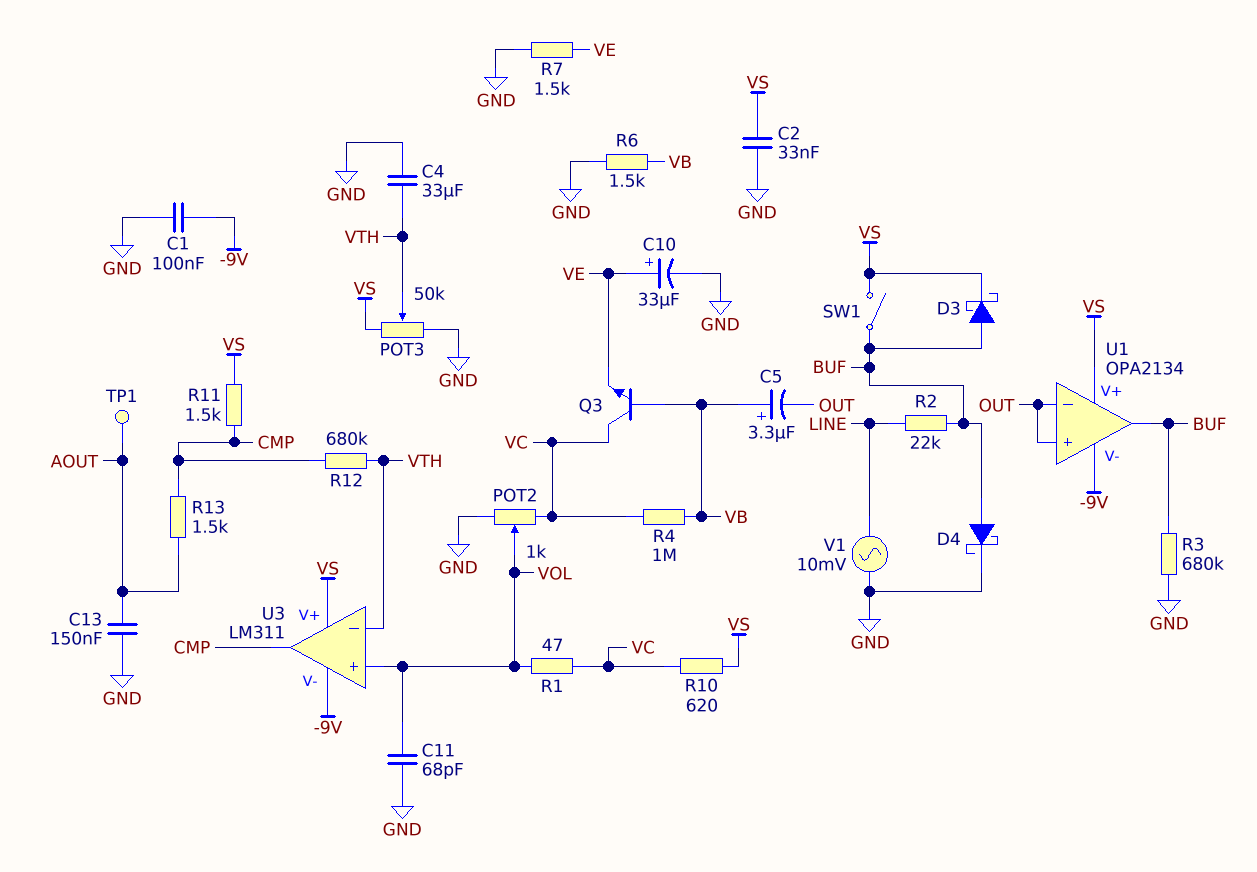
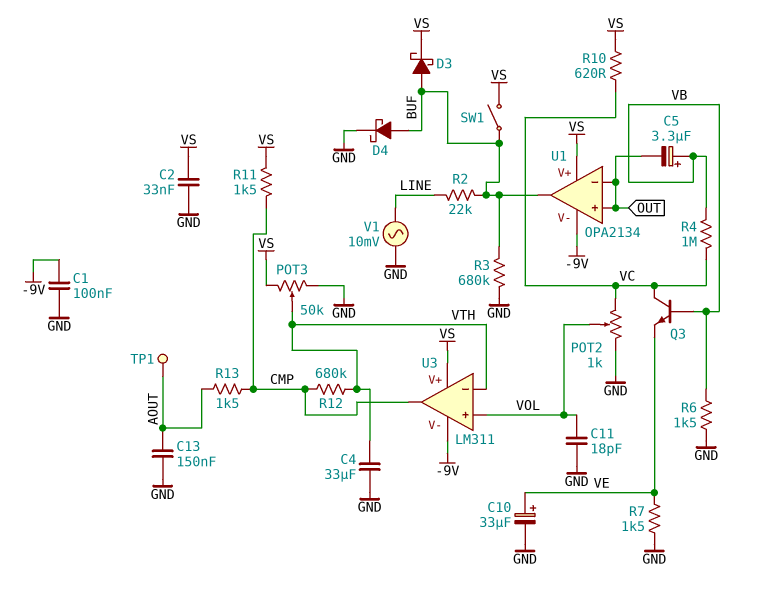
C11: 68pF (GND, VOL) -> 18pF (GND, VOL)
R1: 47 (VC, VOL) -> none

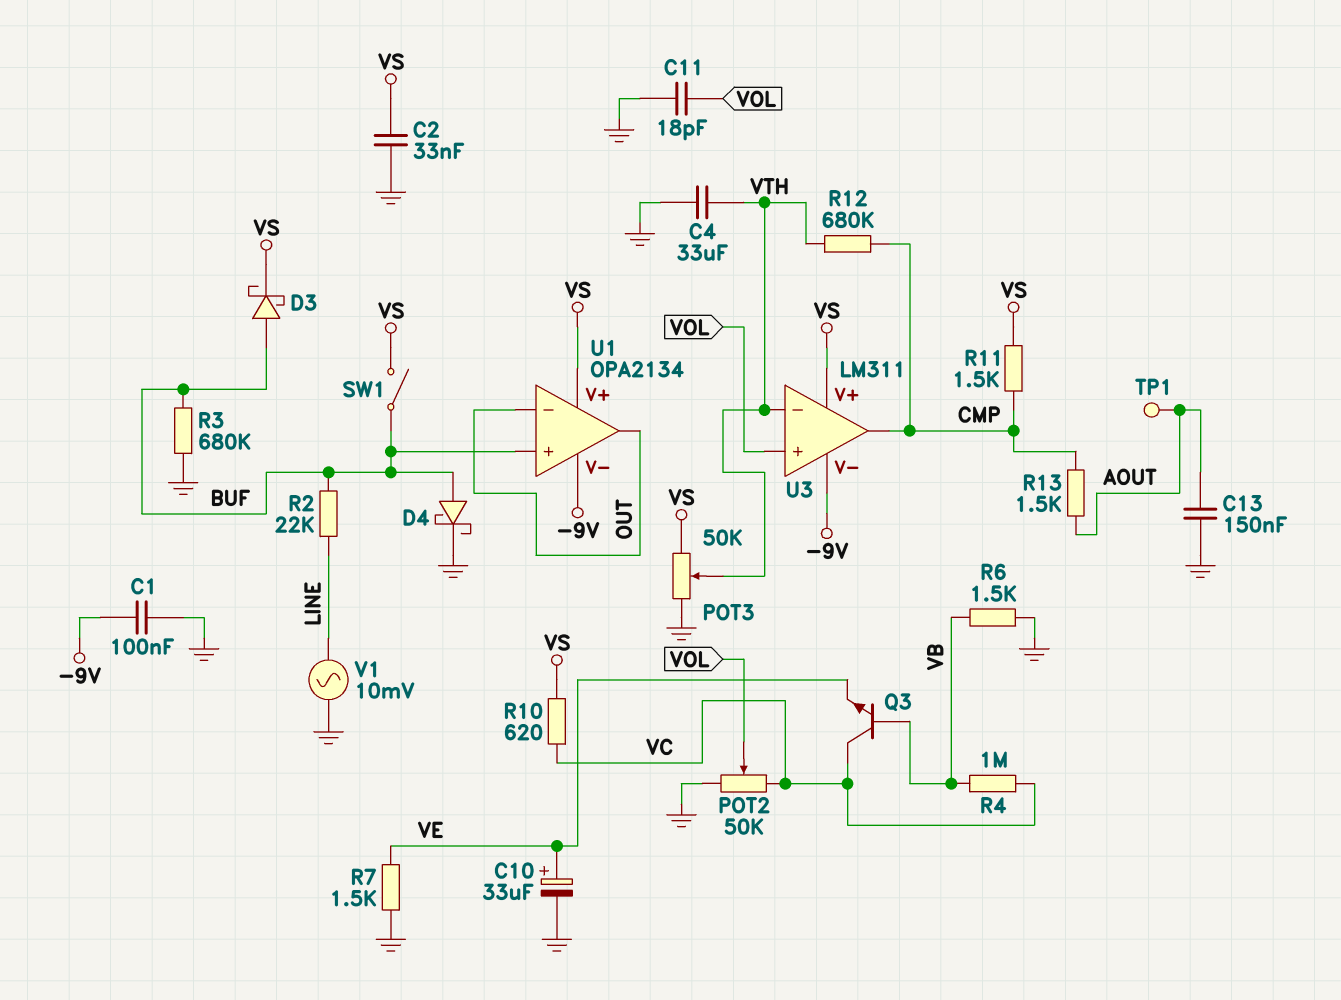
C5: 3.3uF (plus VB, minus OUT) -> none
POT2: 1k (GND, VC, wiper VOL) -> 50k (GND, VC, wiper VOL)
U1 pin in+: OUT -> BUF
U1 pin out: BUF -> OUT

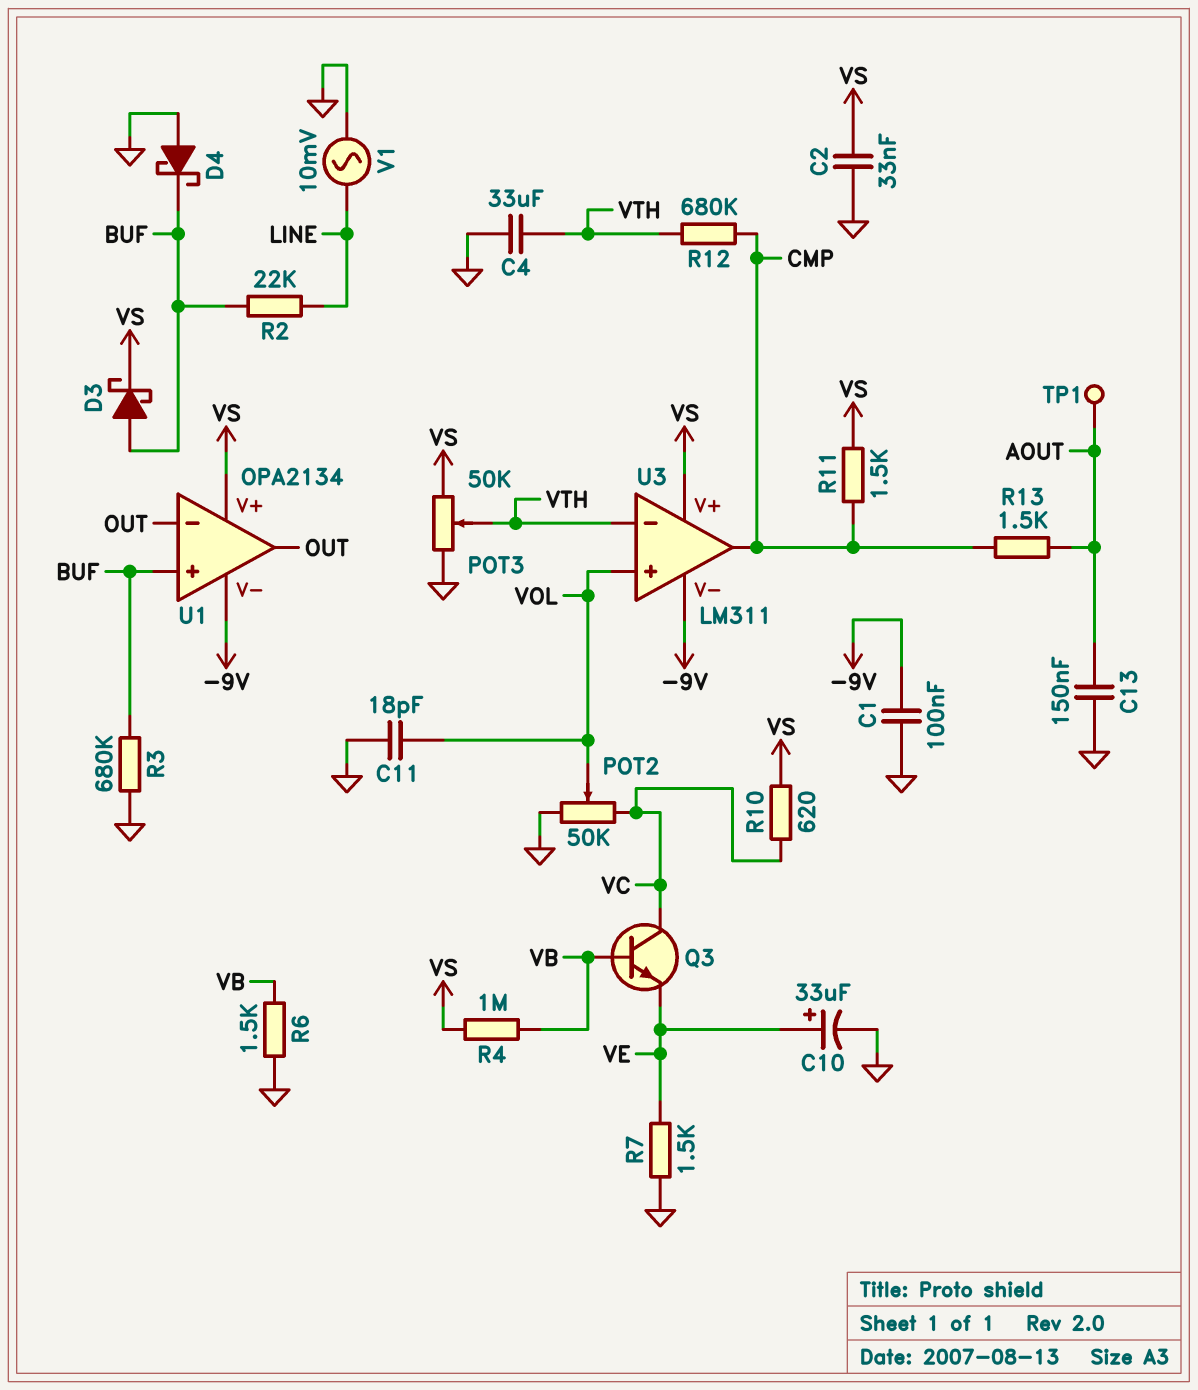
D4: schottky (A BUF, K GND) -> schottky (A GND, K BUF)
R4: 1M (VB, VC) -> 1M (VB, VS)
SW1: switch (BUF, VS) -> none

